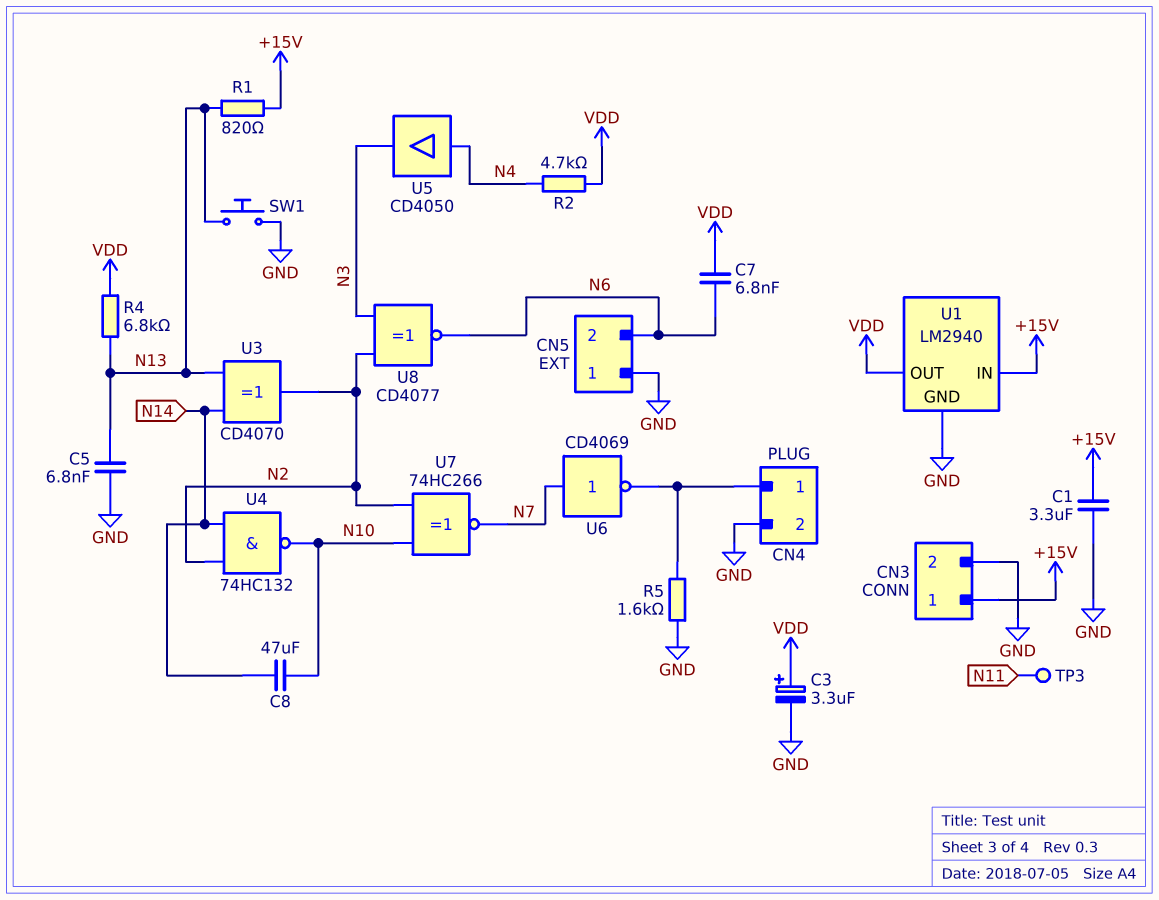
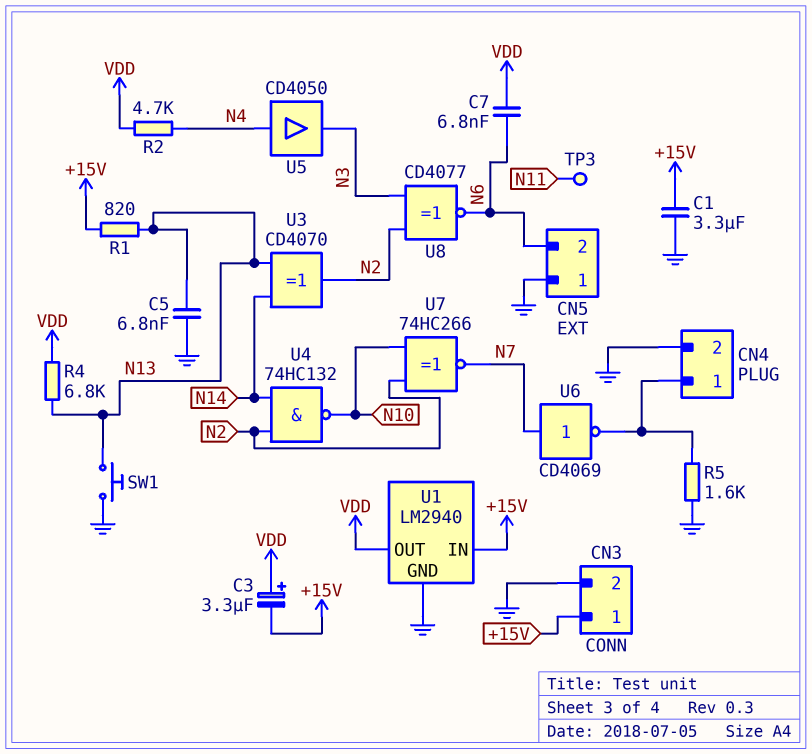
C3: 3.3uF (plus VDD, minus GND) -> 3.3uF (plus VDD, minus +15V)
C8: 47uF (N10, N14) -> none

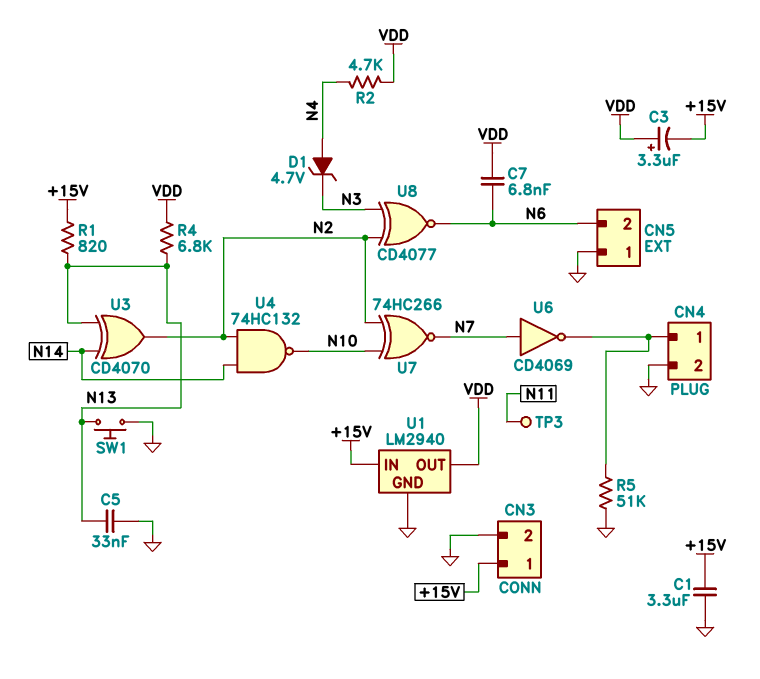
C5: 6.8nF (GND, N13) -> 33nF (GND, N13)
D1: none -> zener 4.7V (A N4, K N3)
R5: 1.6k (CN4/1, GND) -> 51k (CN4/1, GND)
U5: buffer CD4050 (in N4, out N3) -> none

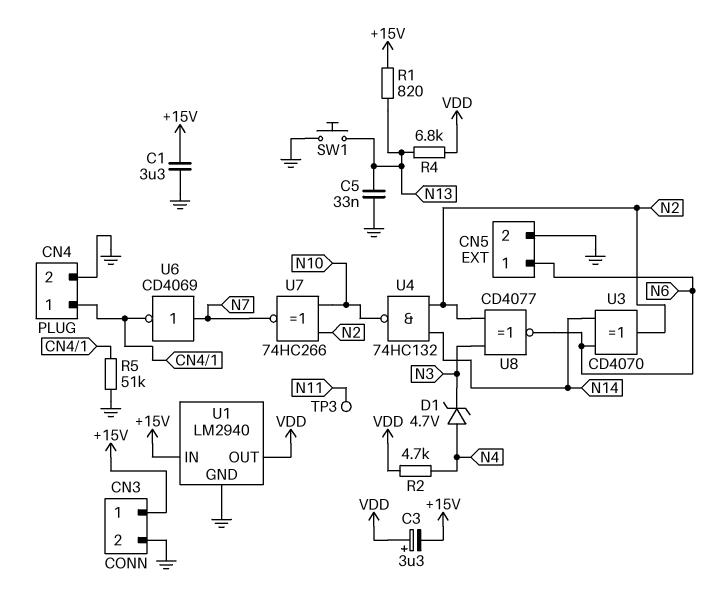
C7: 6.8nF (N6, VDD) -> none
CN5 pin 1: GND -> N6
CN5 pin 2: N6 -> GND
U3: XOR CD4070 (in N13, in N14, out N2) -> XOR CD4070 (in N6, in N14, out N2)

